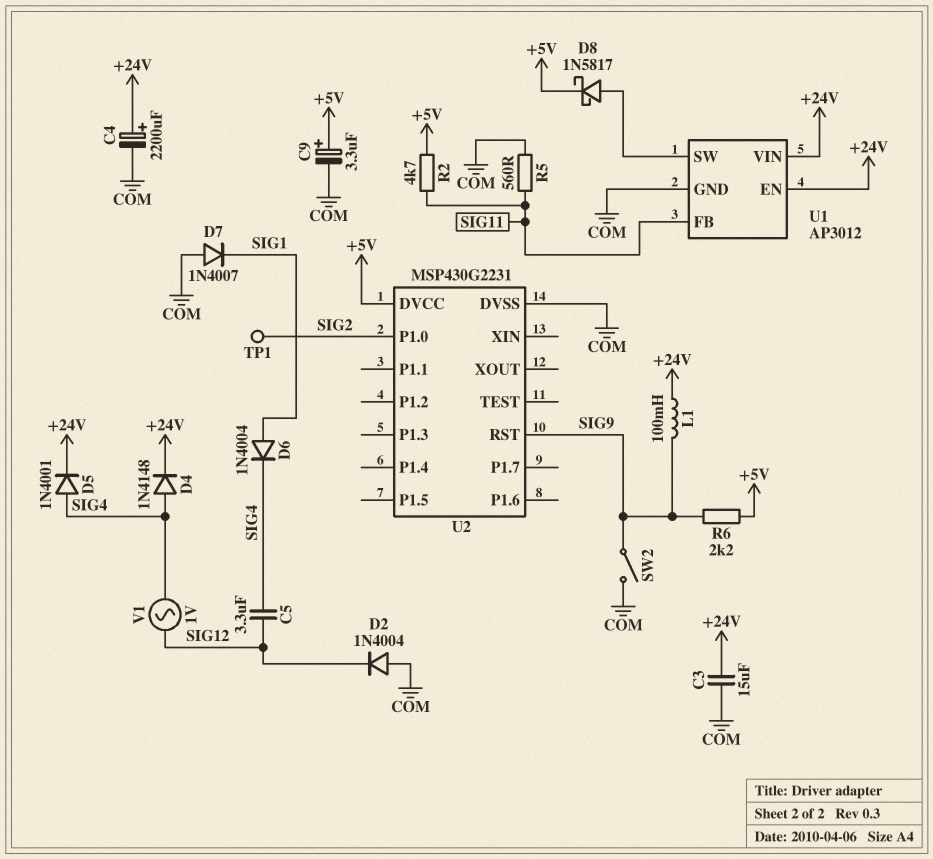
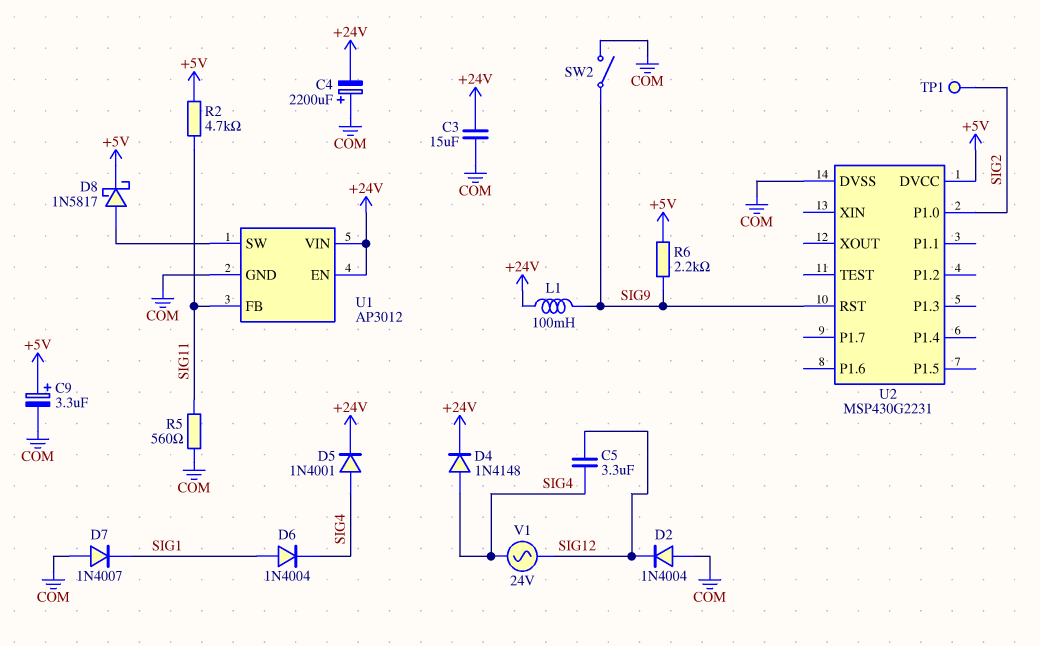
C4: 2200uF (plus +24V, minus COM) -> 2200uF (plus COM, minus +24V)
V1: AC 1V (SIG4, SIG12) -> AC 24V (SIG4, SIG12)

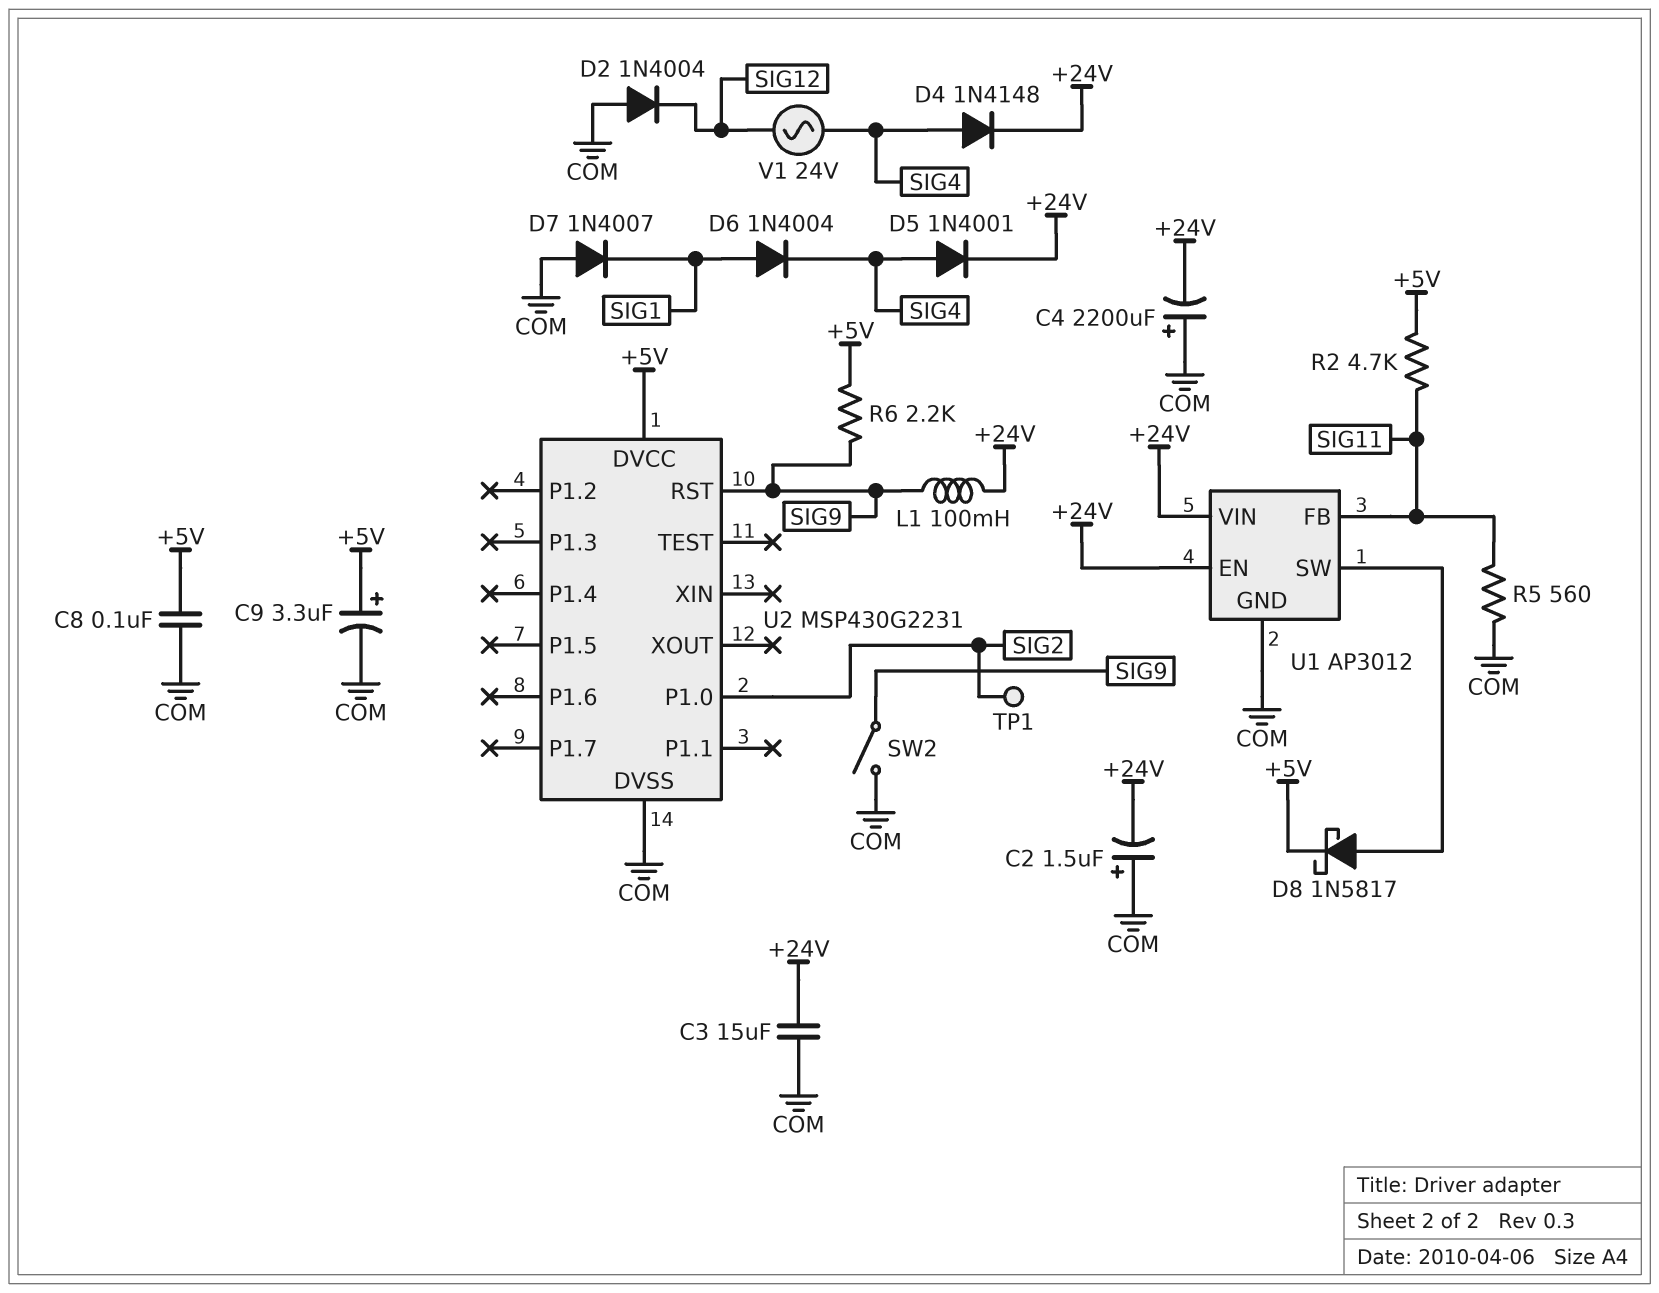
C2: none -> 1.5uF (plus COM, minus +24V)
C5: 3.3uF (SIG4, SIG12) -> none
C8: none -> 100nF (+5V, COM)

